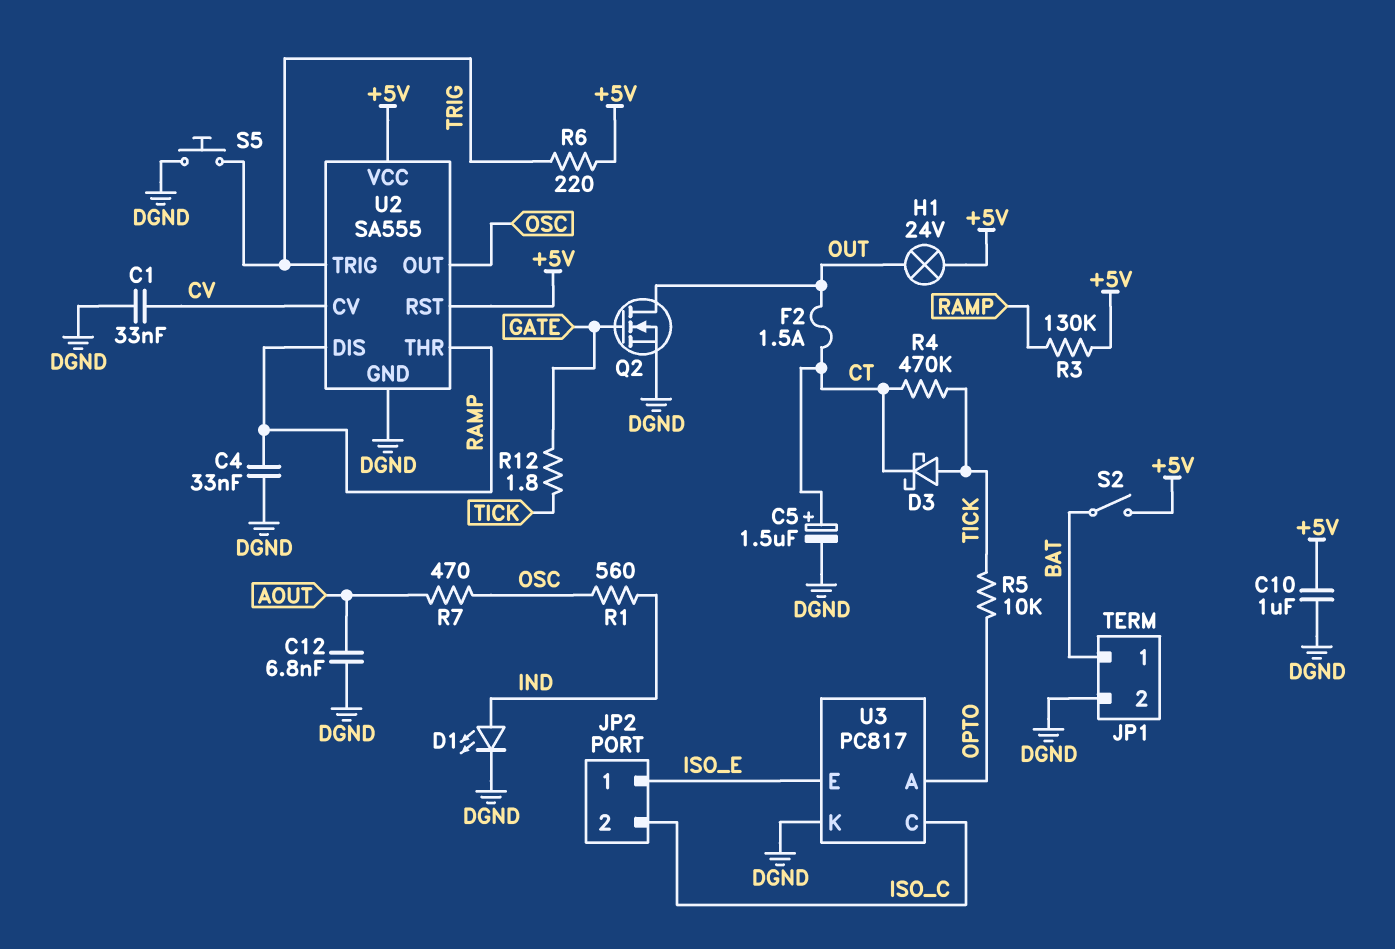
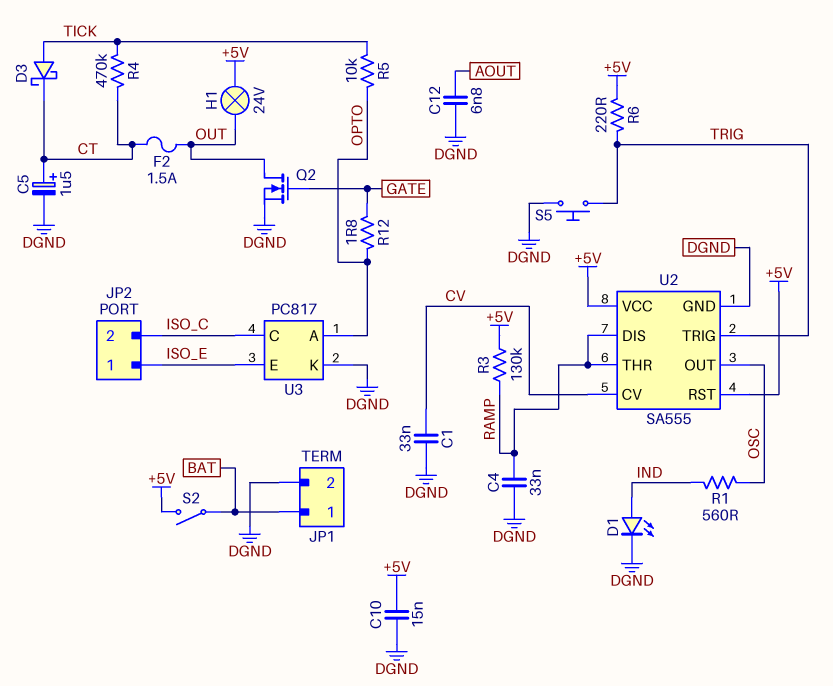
C10: 1uF (+5V, DGND) -> 15nF (+5V, DGND)
R7: 470 (AOUT, OSC) -> none
R12: 1.8 (GATE, TICK) -> 1.8 (GATE, OPTO)

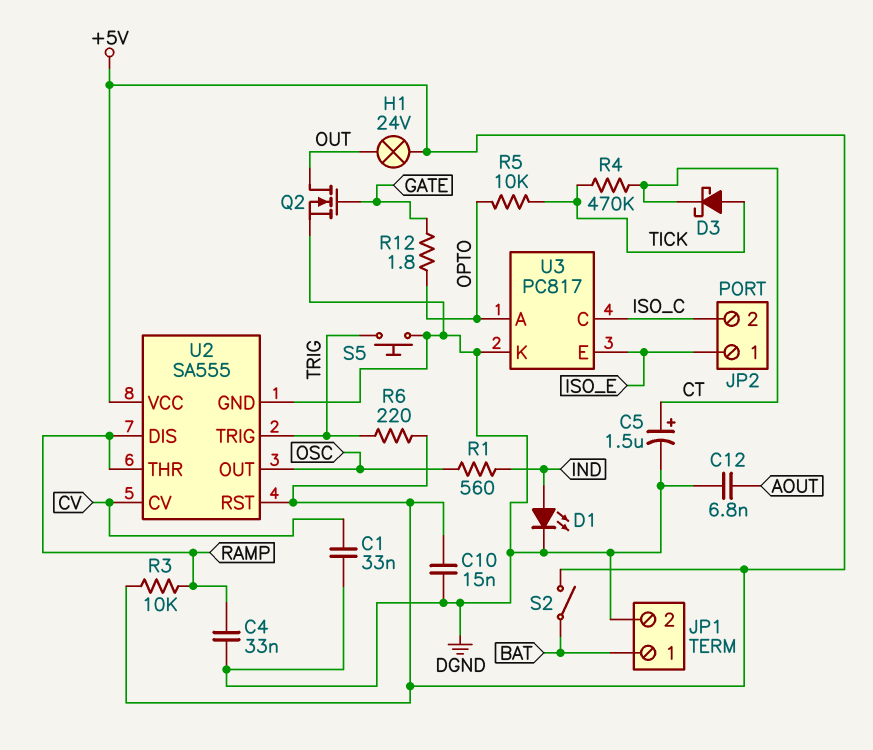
F2: 1.5A (CT, OUT) -> none
R3: 130k (+5V, RAMP) -> 10k (+5V, RAMP)

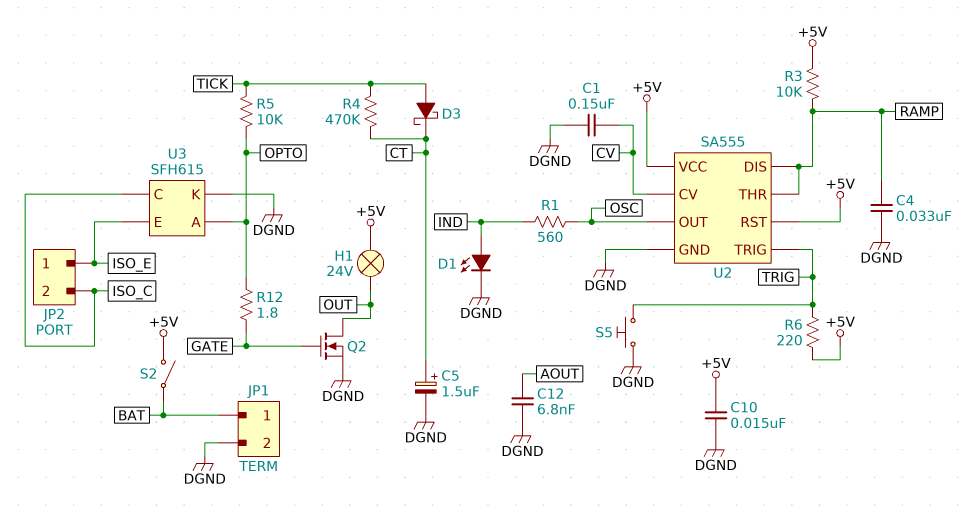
C1: 33nF (CV, DGND) -> 150nF (CV, DGND)
U3: PC817 -> SFH615

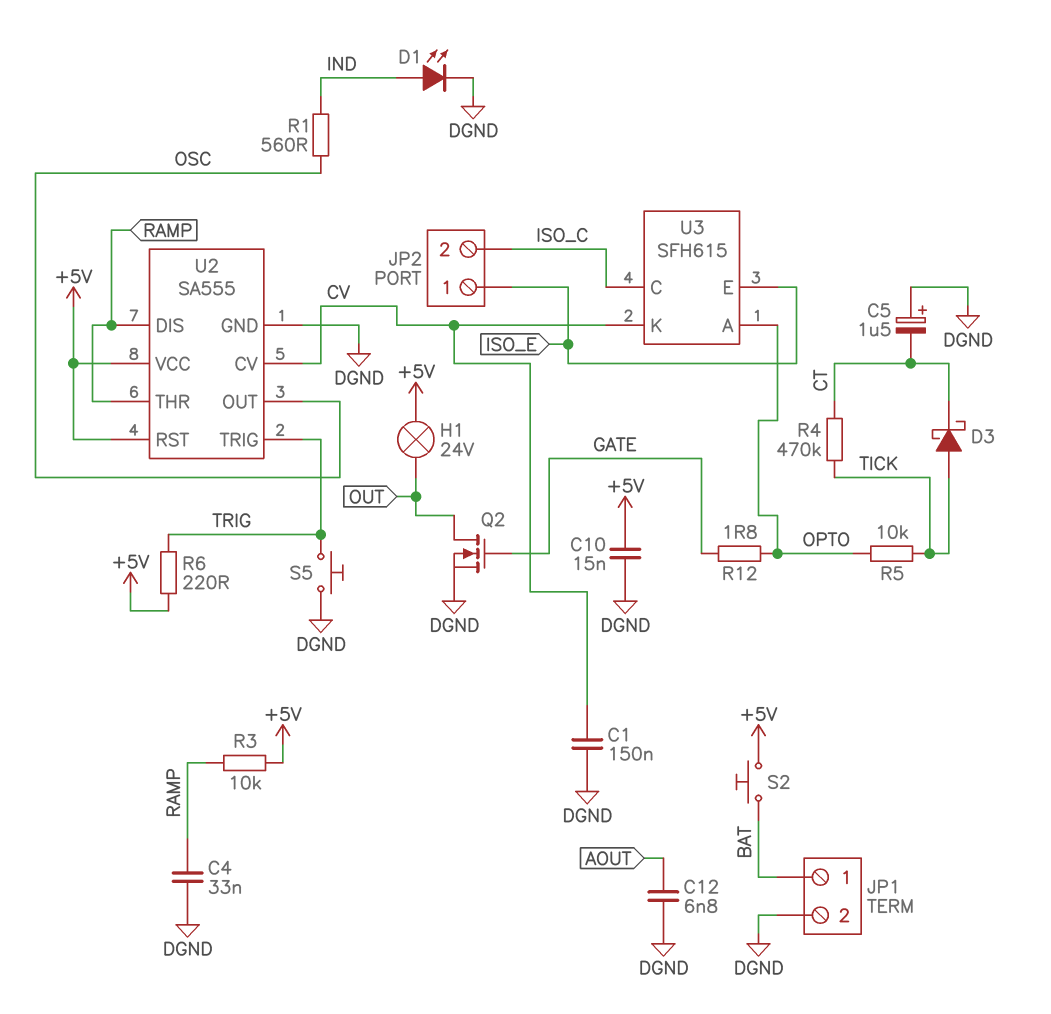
C5: 1.5uF (plus CT, minus DGND) -> 1.5uF (plus DGND, minus CT)
S2: switch (+5V, BAT) -> button (+5V, BAT)
U3 pin K: DGND -> CV

